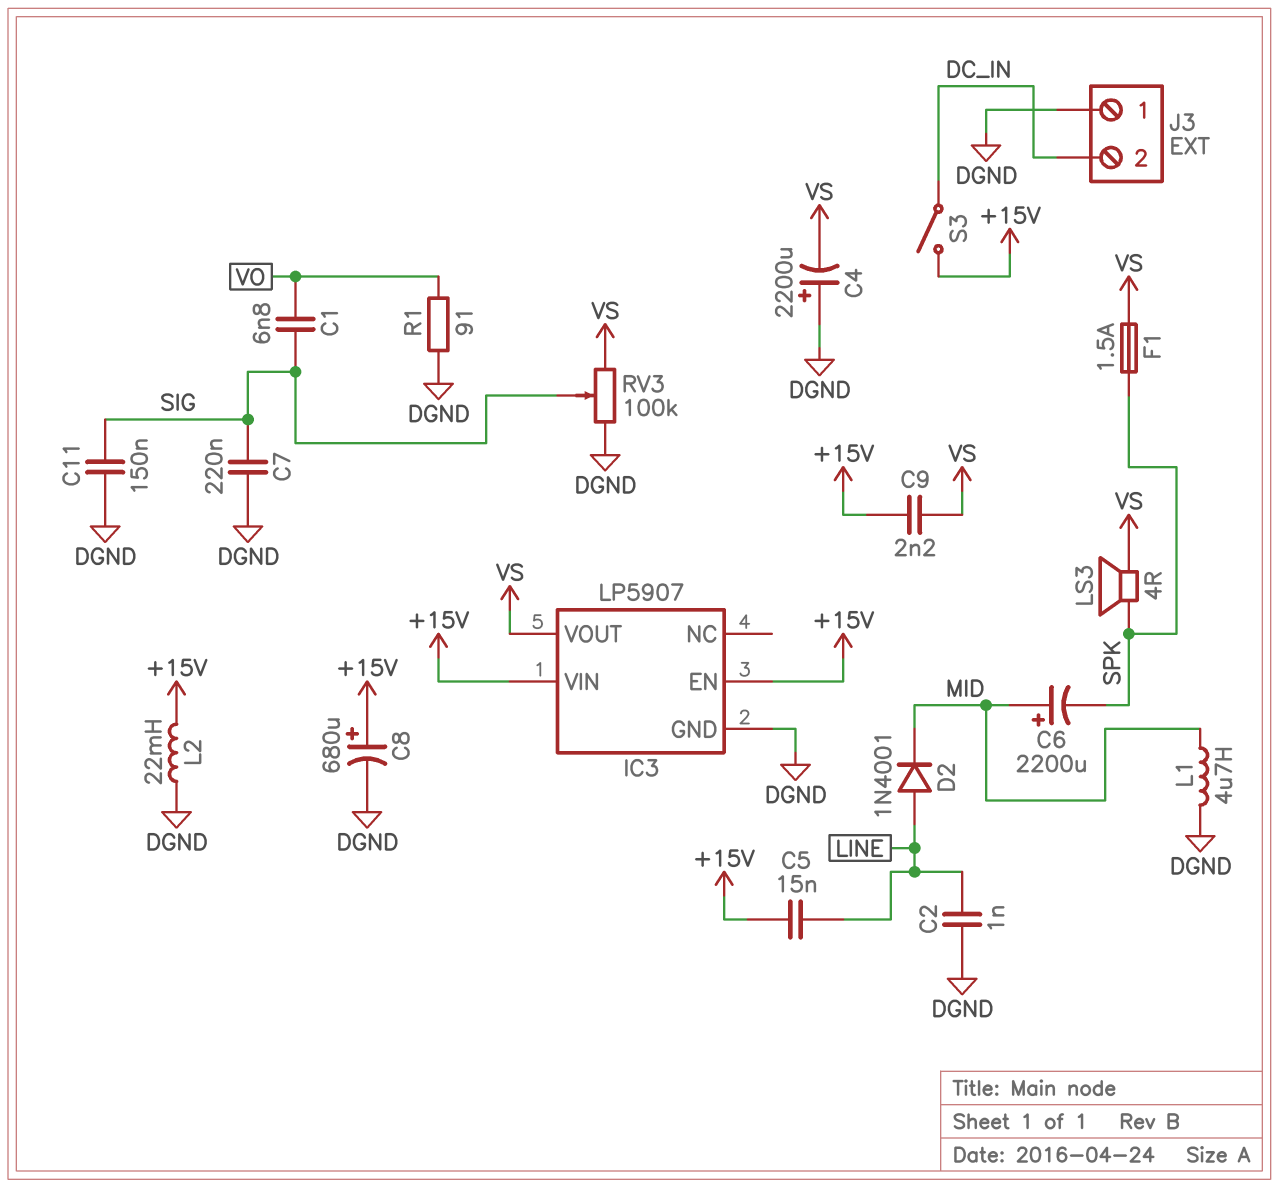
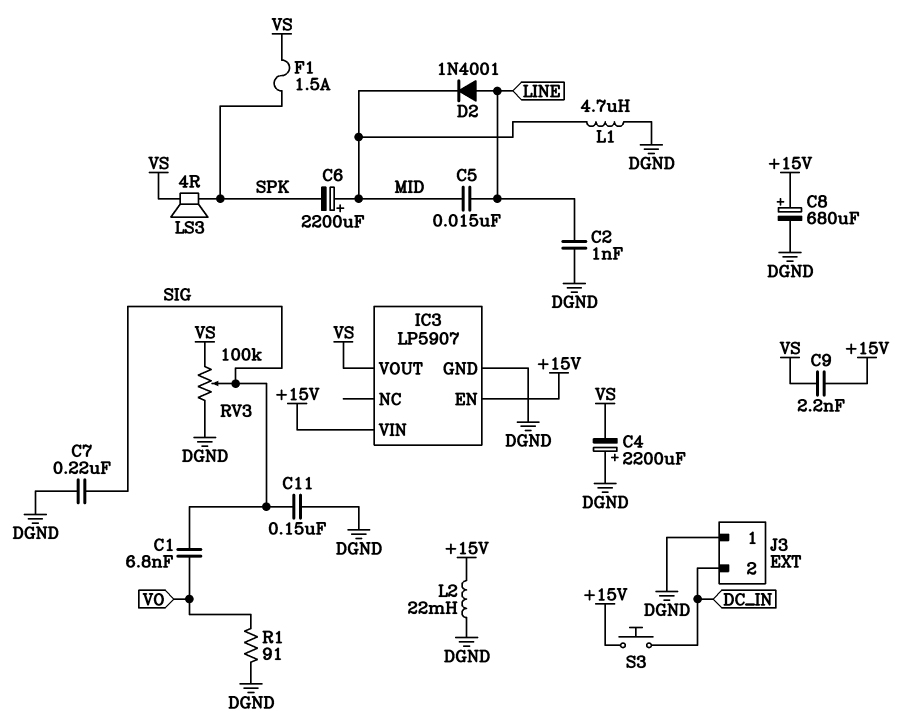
C5: 15nF (+15V, LINE) -> 15nF (LINE, MID)
S3: switch (+15V, DC_IN) -> button (+15V, DC_IN)

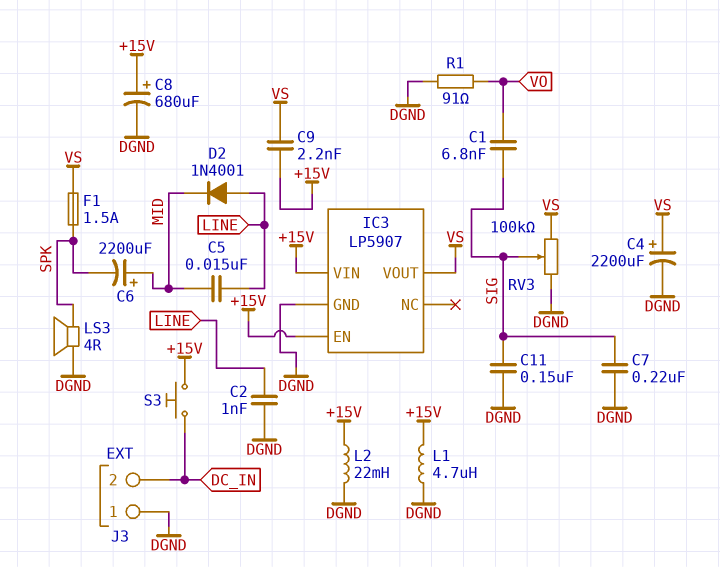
C4: 2200uF (plus DGND, minus VS) -> 2200uF (plus VS, minus DGND)
L1: 4.7uH (DGND, MID) -> 4.7uH (+15V, DGND)
LS3: speaker 4R (SPK, VS) -> speaker 4R (DGND, SPK)

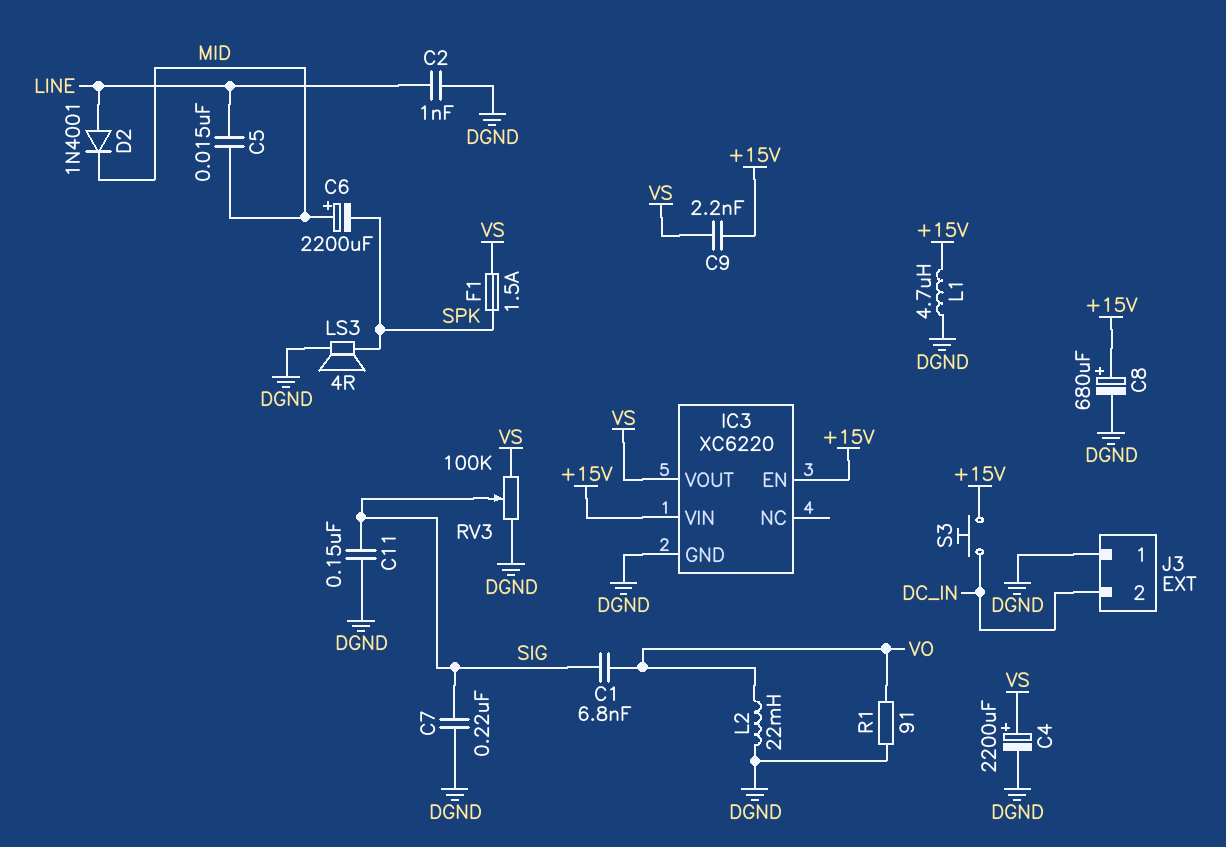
IC3: LP5907 -> XC6220
L2: 22mH (+15V, DGND) -> 22mH (DGND, VO)

